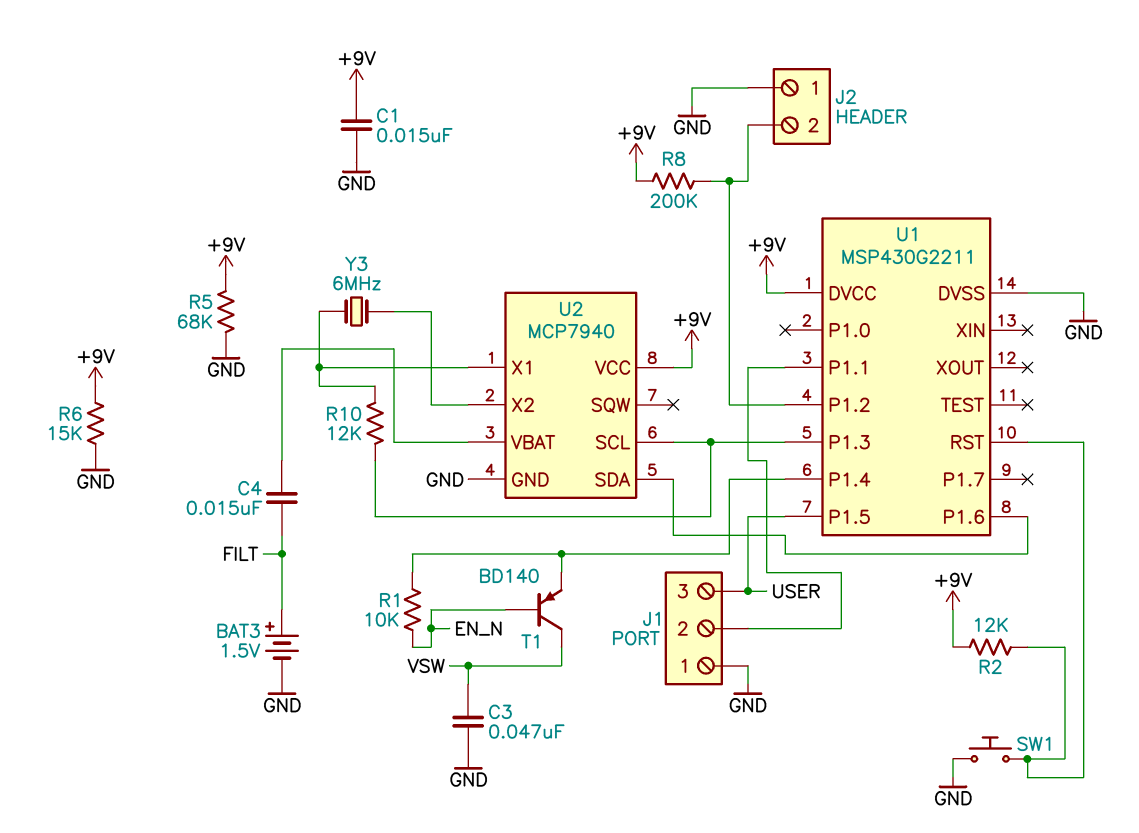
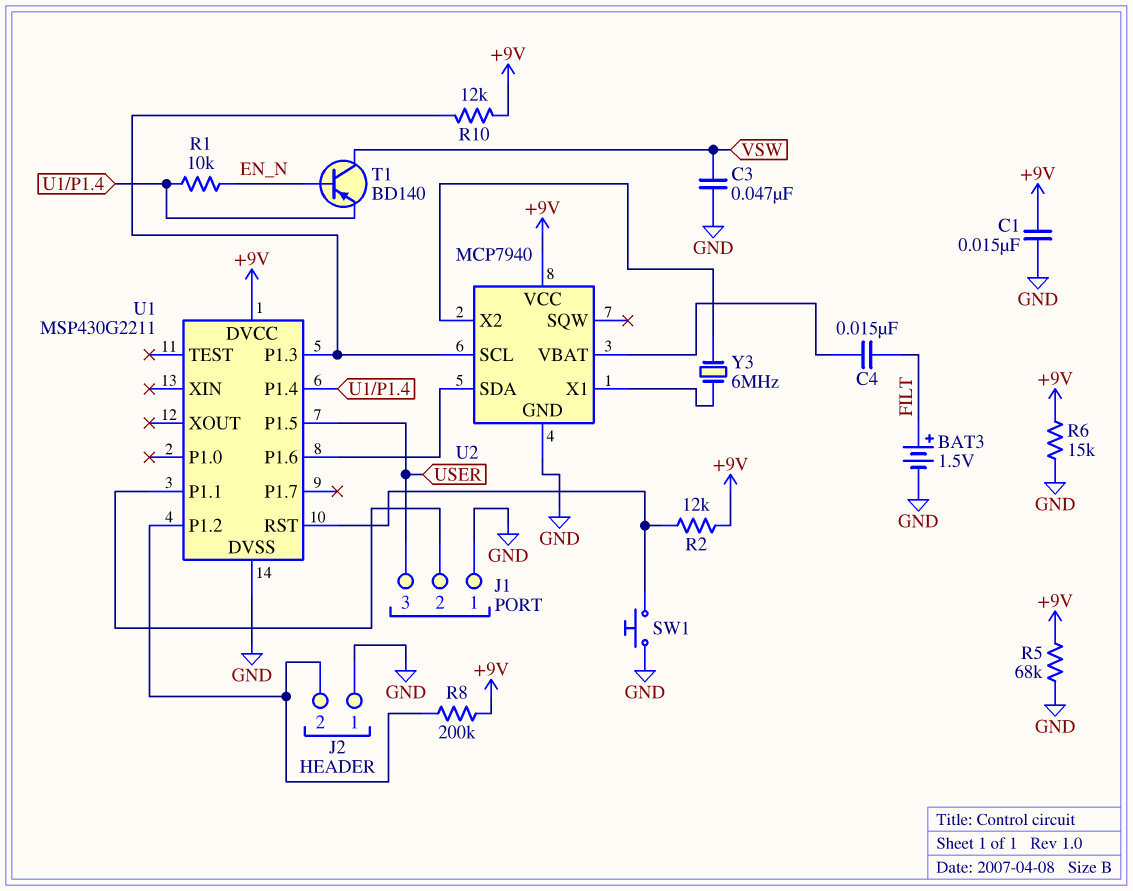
R10: 12k (U1/P1.3, U2/X1) -> 12k (+9V, U1/P1.3)

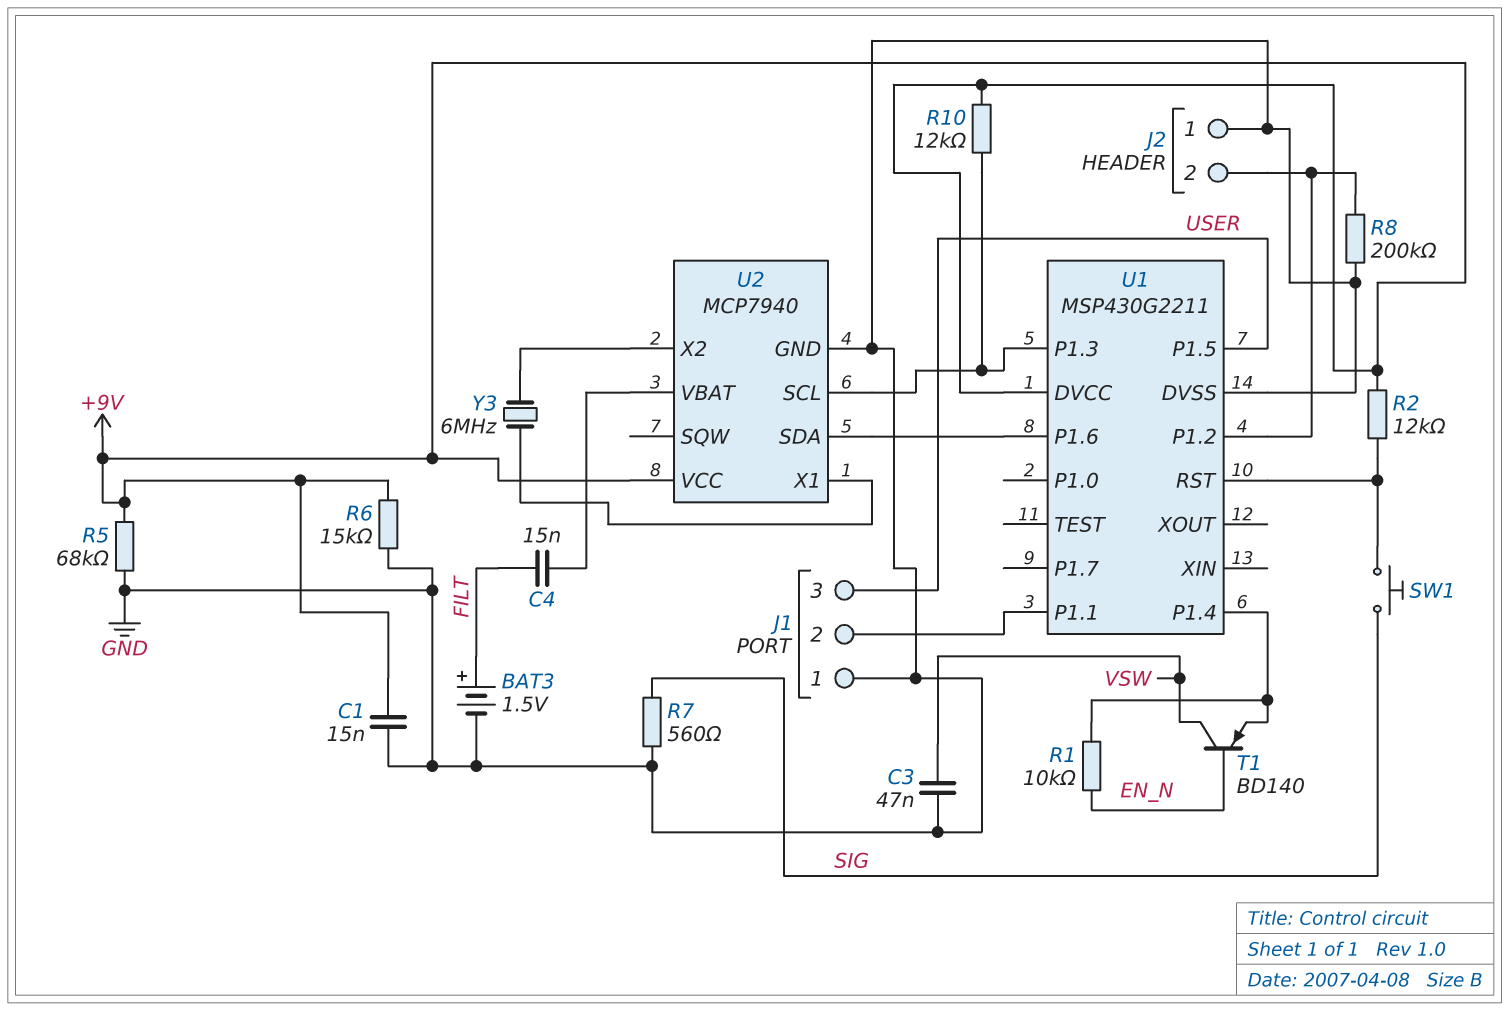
R7: none -> 560 (GND, SIG)
R8: 200k (+9V, J2/2) -> 200k (GND, J2/2)
SW1: button (GND, U1/RST) -> button (SIG, U1/RST)

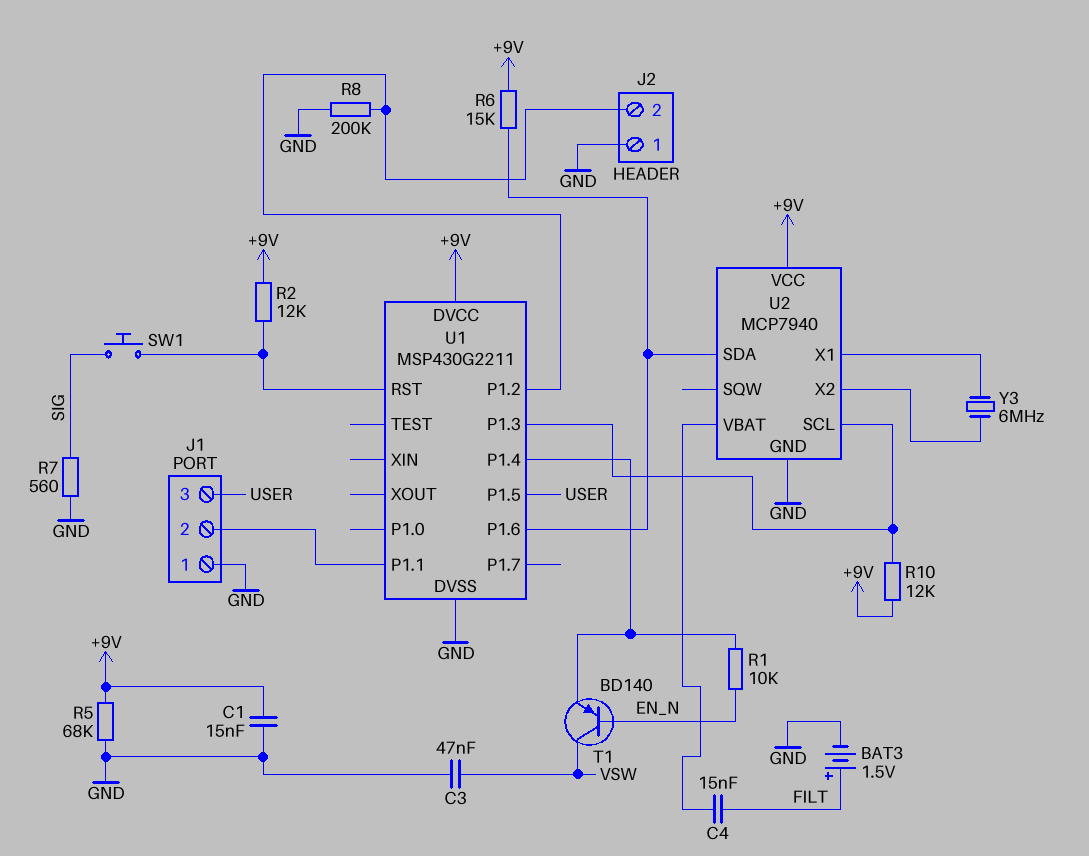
R6: 15k (+9V, GND) -> 15k (+9V, U1/P1.6)

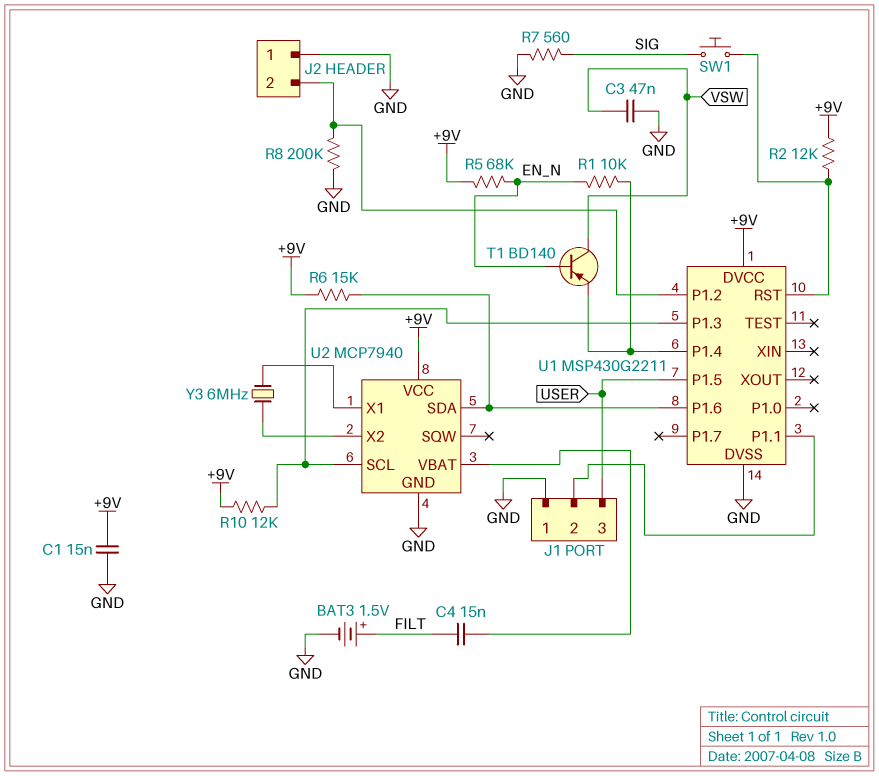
R5: 68k (+9V, GND) -> 68k (+9V, EN_N)

